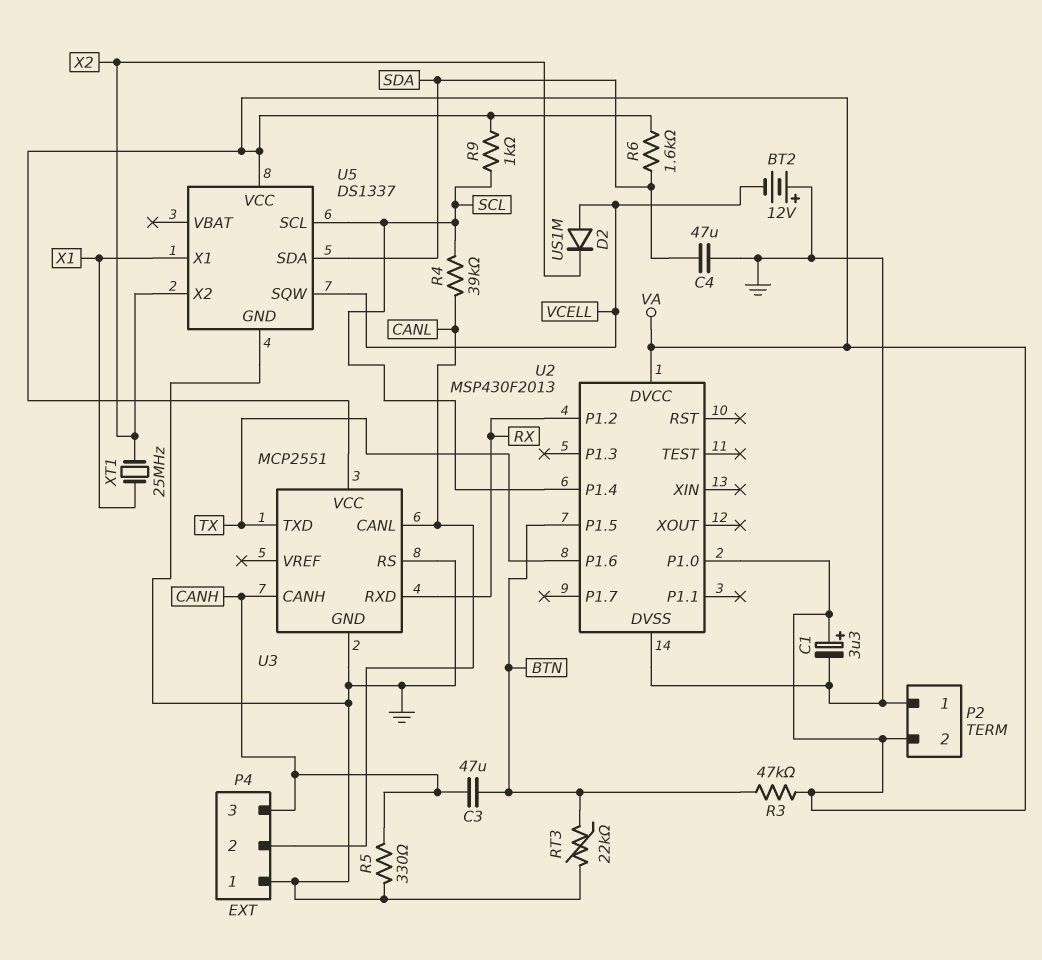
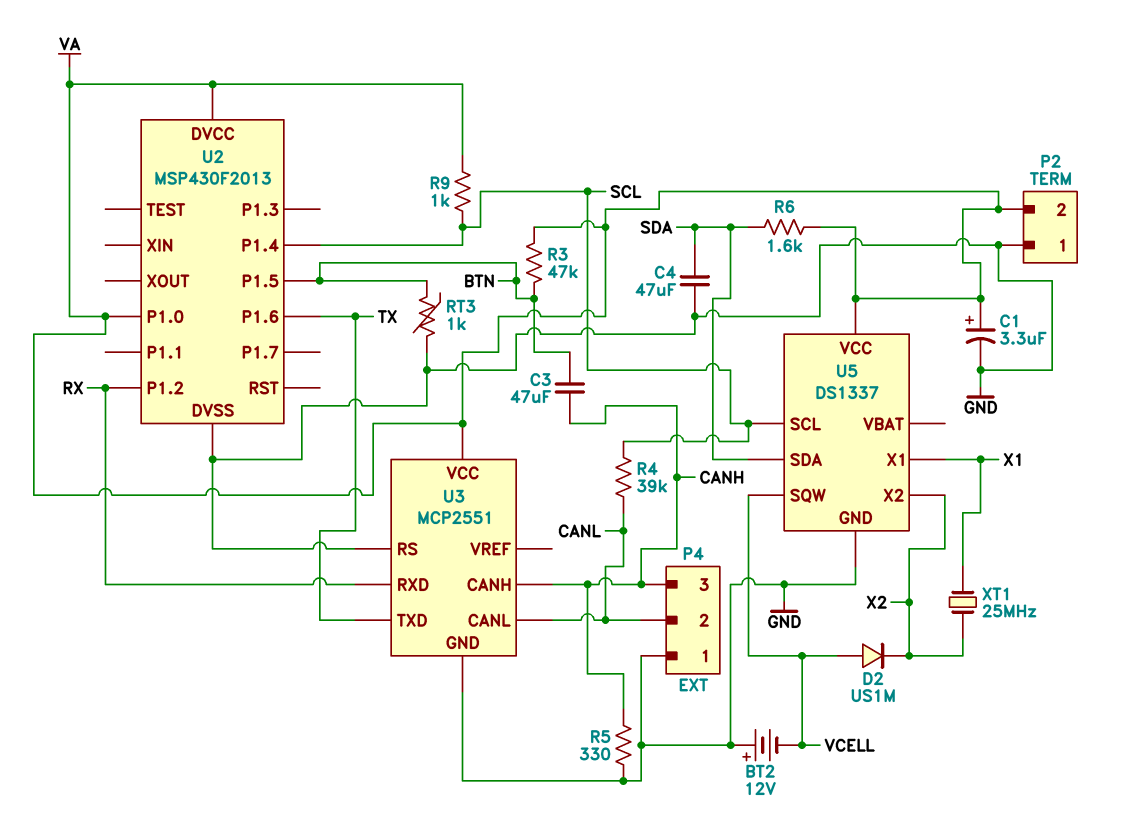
RT3: 22k (BTN, GND) -> 1k (BTN, GND)

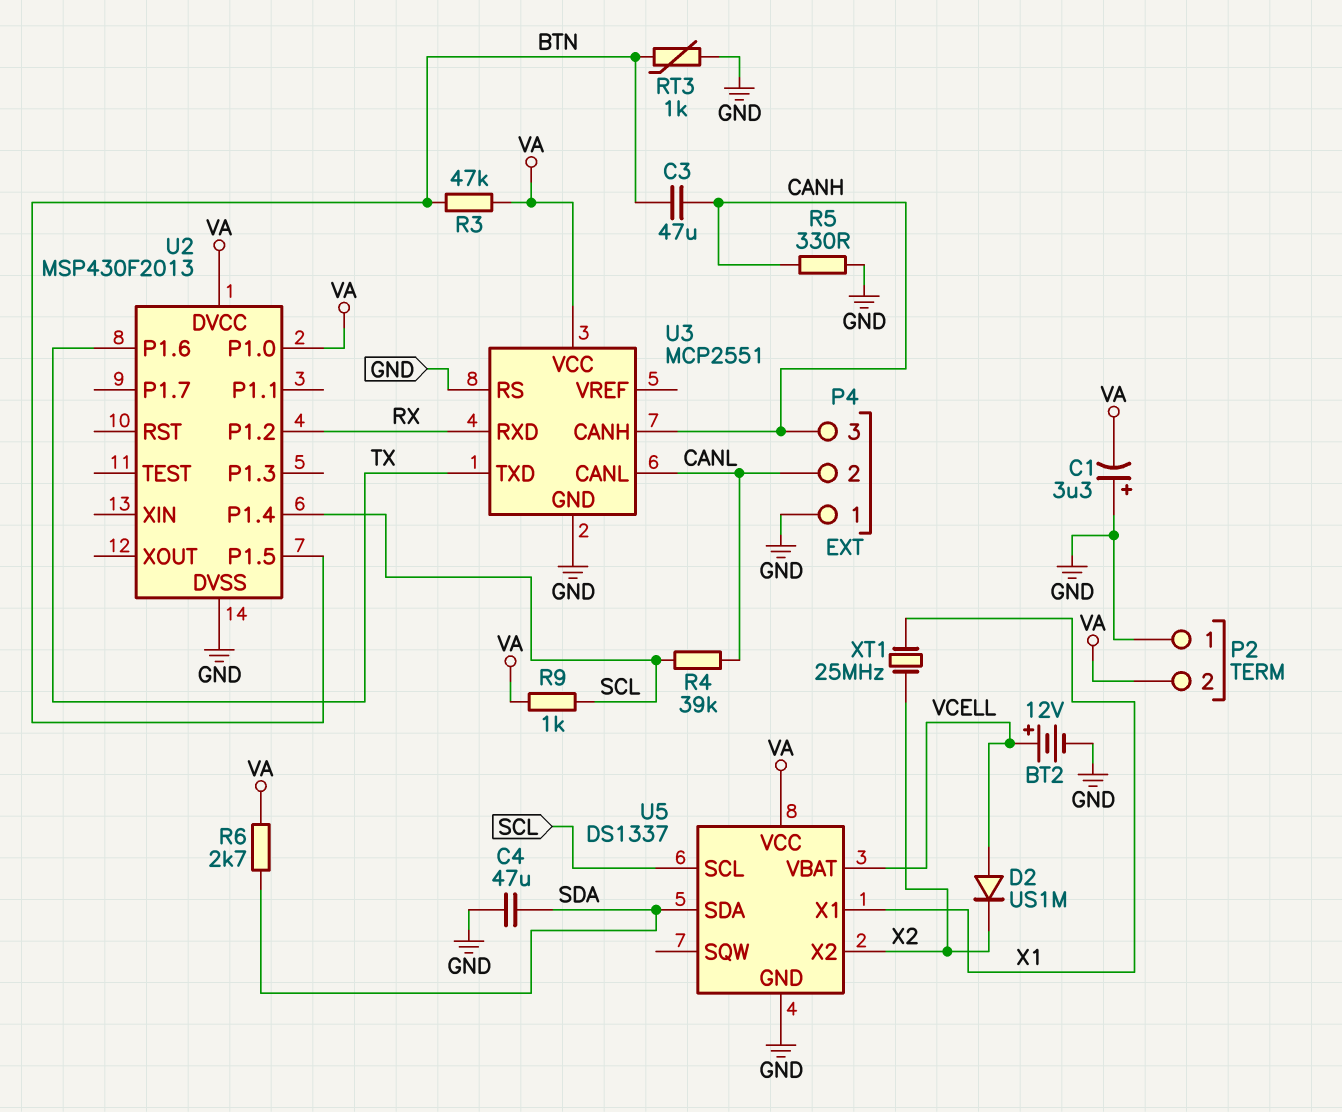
BT2: 12V (plus GND, minus VCELL) -> 12V (plus VCELL, minus GND)
C1: 3.3uF (plus VA, minus GND) -> 3.3uF (plus GND, minus VA)
R6: 1.6k (SDA, VA) -> 2.7k (SDA, VA)
U5 pin SQW: VCELL -> none
U5 pin VBAT: none -> VCELL

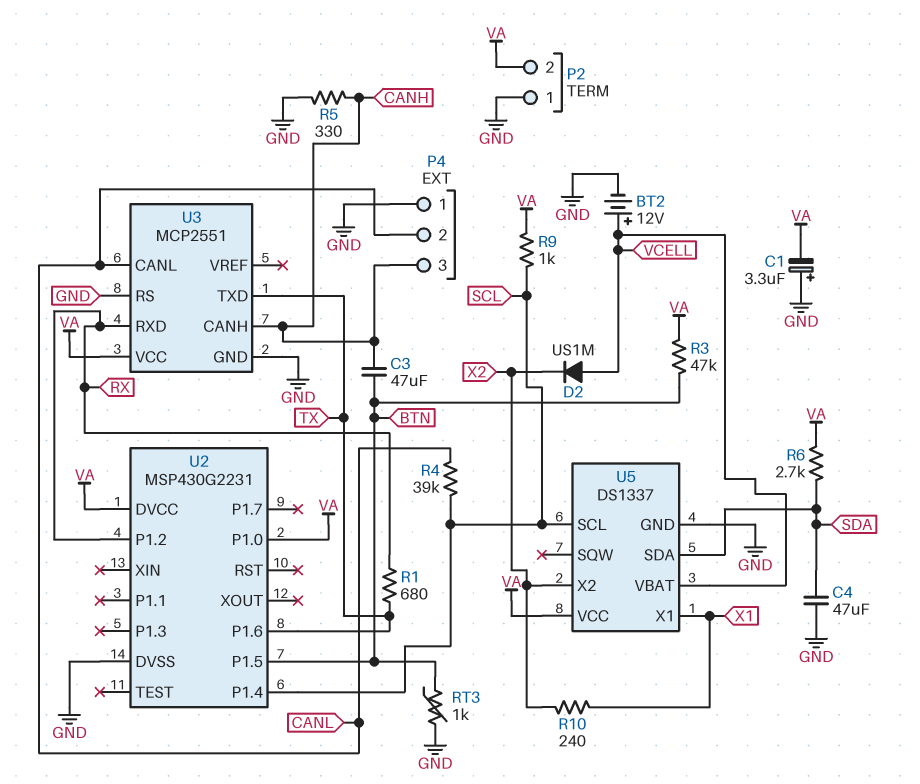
R1: none -> 680 (RX, TX)
R10: none -> 240 (X1, X2)
U2: MSP430F2013 -> MSP430G2231
XT1: 25MHz (X1, X2) -> none

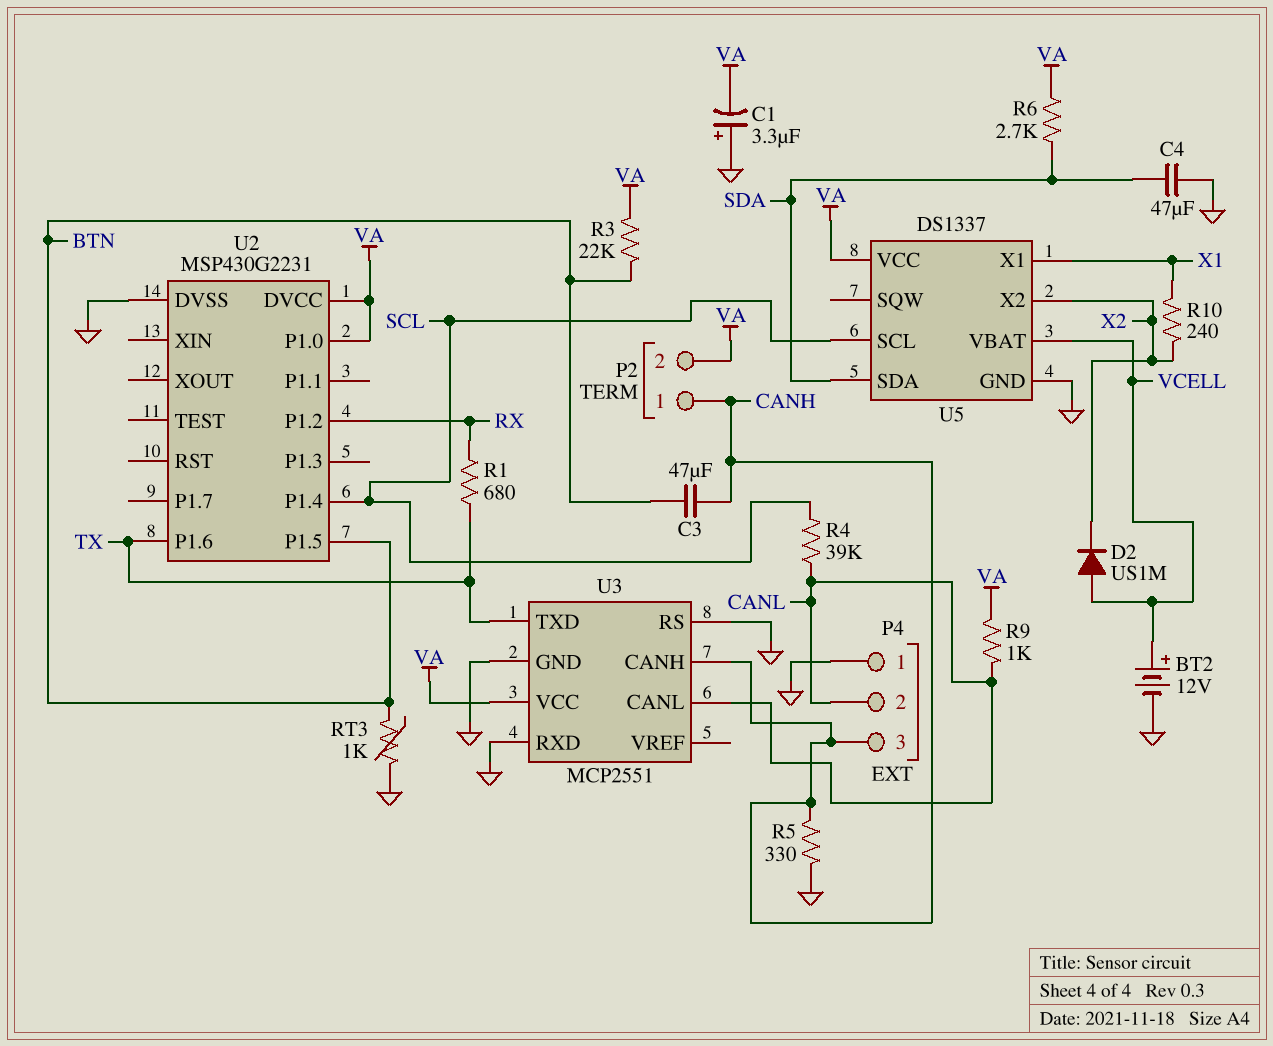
P2 pin 1: GND -> CANH
R3: 47k (BTN, VA) -> 22k (BTN, VA)
R9: 1k (SCL, VA) -> 1k (CANL, VA)
U3 pin RXD: RX -> GND

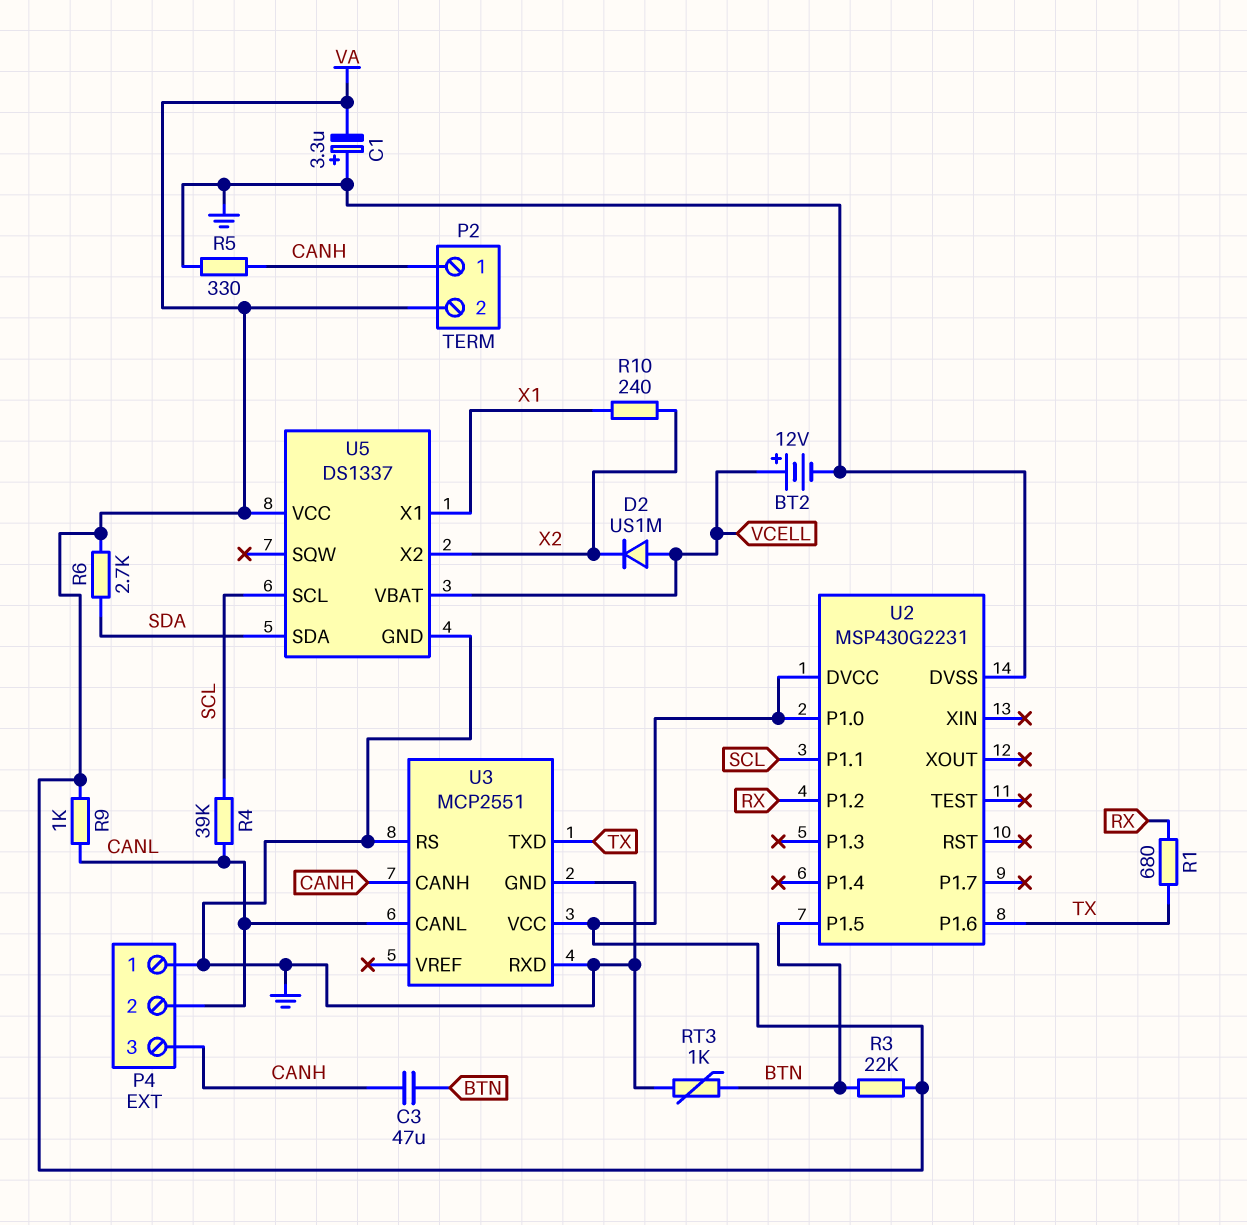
C4: 47uF (GND, SDA) -> none
U2 pin P1.1: none -> SCL
U2 pin P1.4: SCL -> none

